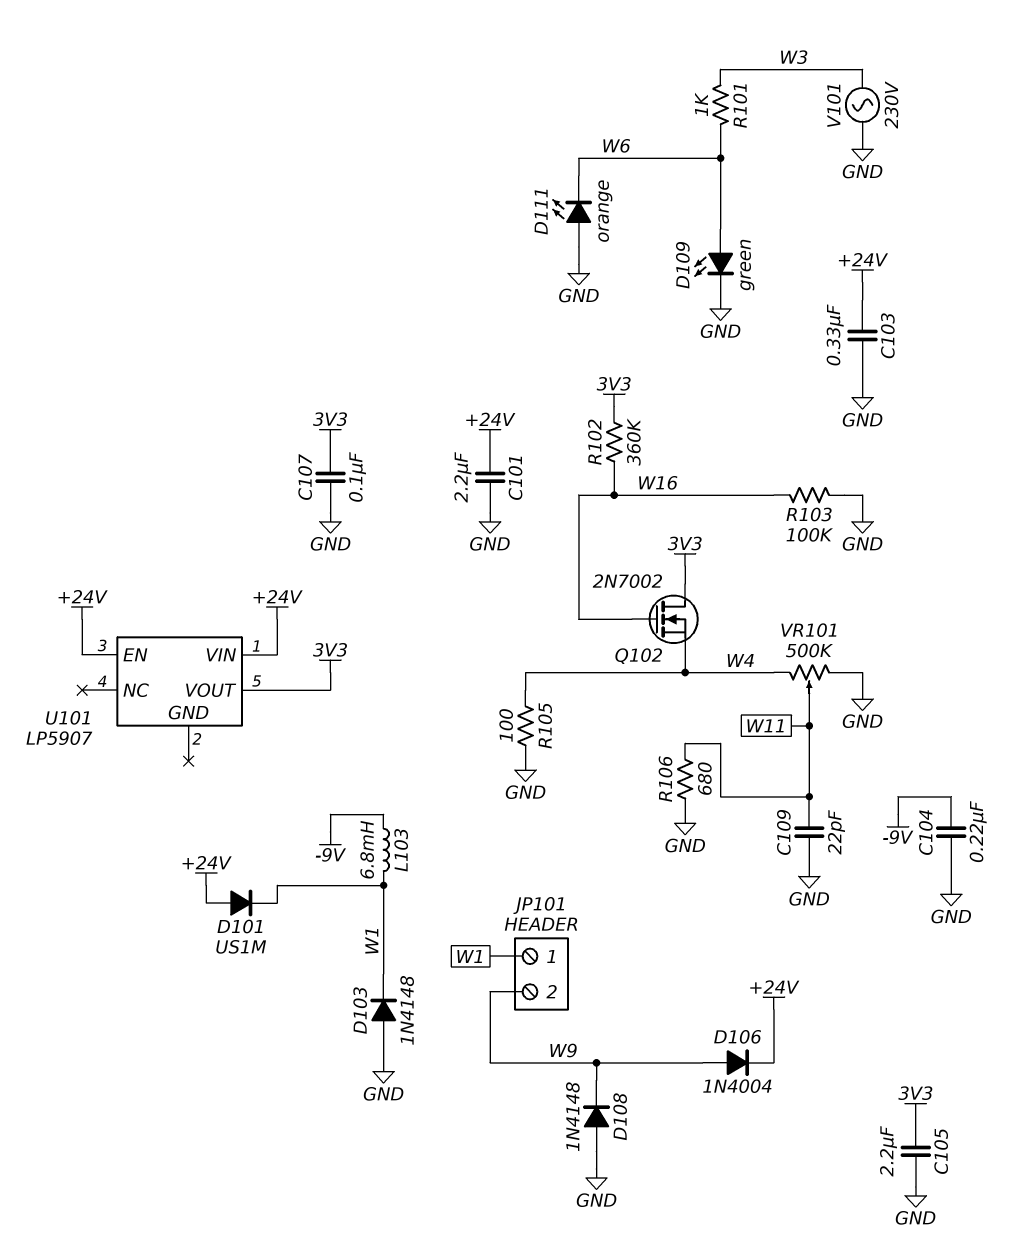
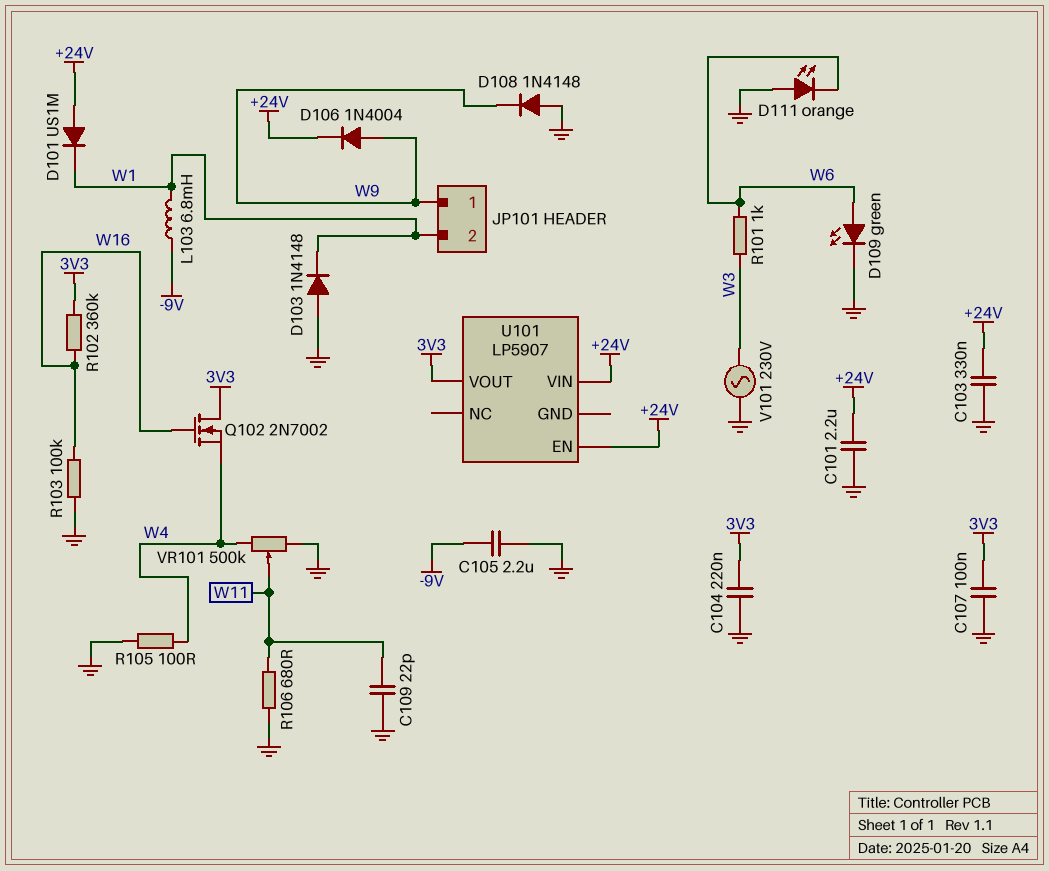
C104: 220nF (-9V, GND) -> 220nF (3V3, GND)
C105: 2.2uF (3V3, GND) -> 2.2uF (-9V, GND)
JP101 pin 1: W1 -> W9
JP101 pin 2: W9 -> W1

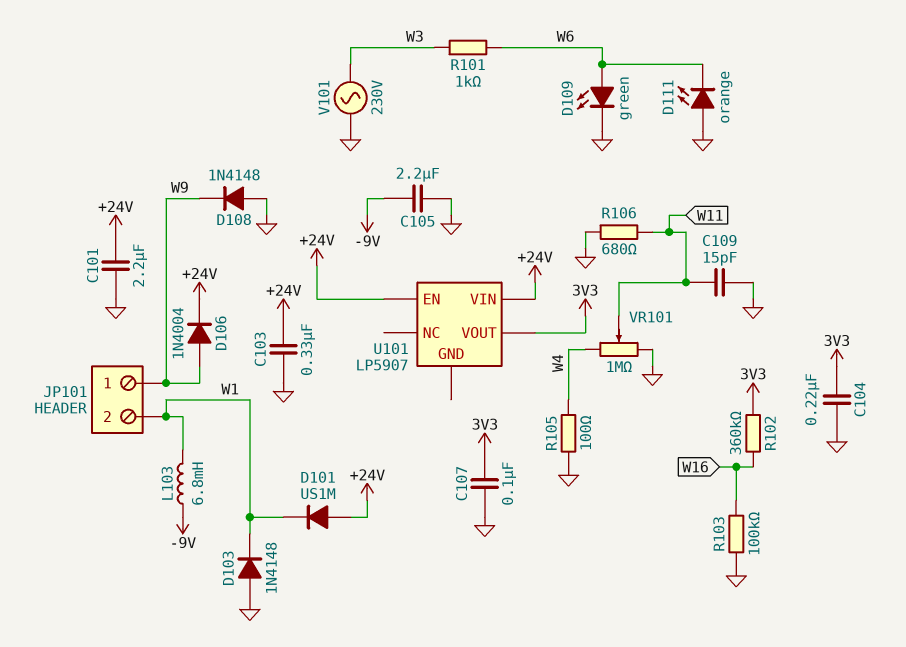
C109: 22pF (GND, W11) -> 15pF (GND, W11)
Q102: NMOS 2N7002 (G W16, D 3V3, S W4) -> none
VR101: 500k (GND, W4, wiper W11) -> 1M (GND, W4, wiper W11)

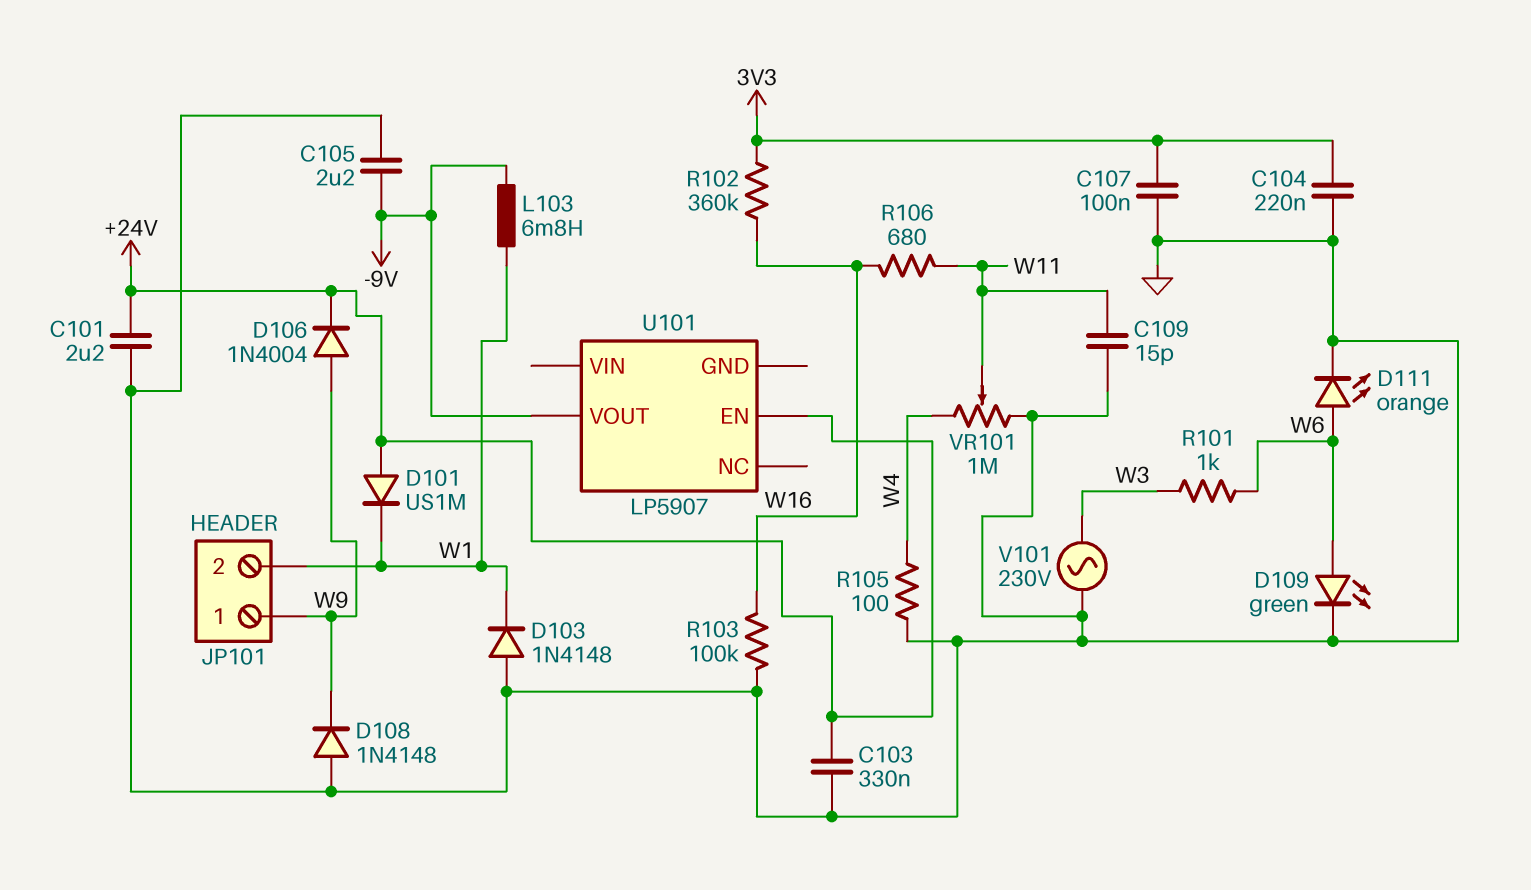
D111: LED orange (A GND, K W6) -> LED orange (A W6, K GND)
R106: 680 (GND, W11) -> 680 (W11, W16)
U101 pin VIN: +24V -> none
U101 pin VOUT: 3V3 -> -9V

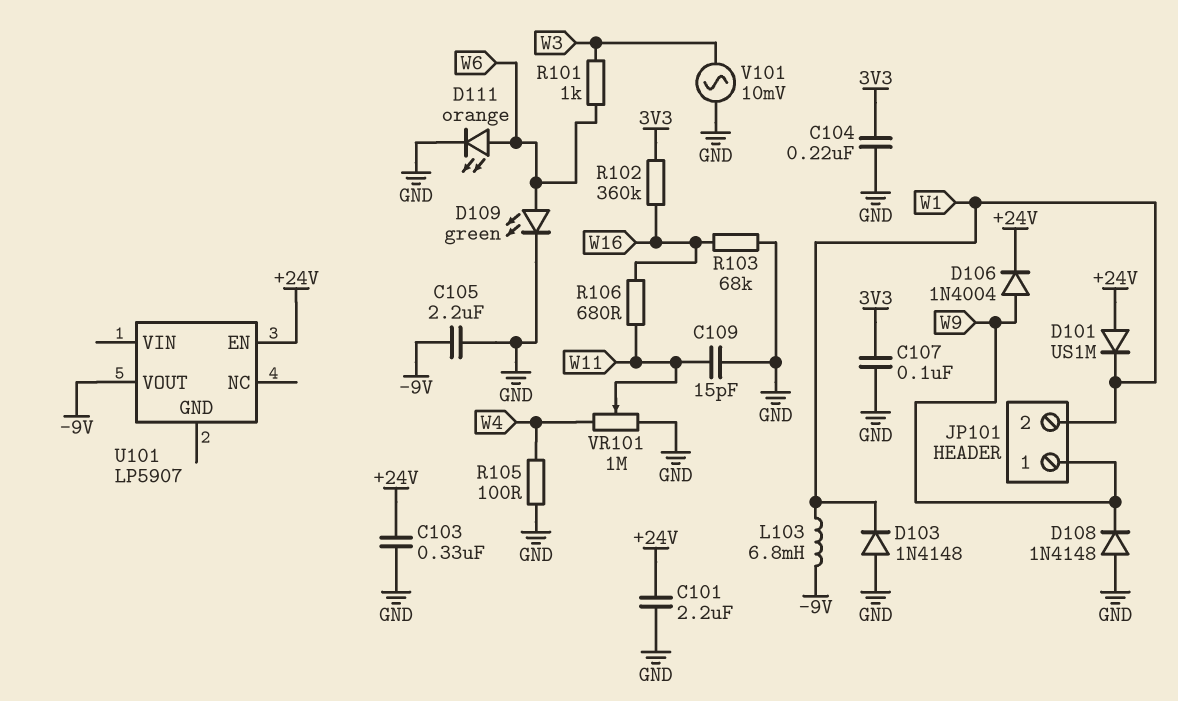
R103: 100k (GND, W16) -> 68k (GND, W16)
V101: AC 230V (GND, W3) -> AC 10mV (GND, W3)

